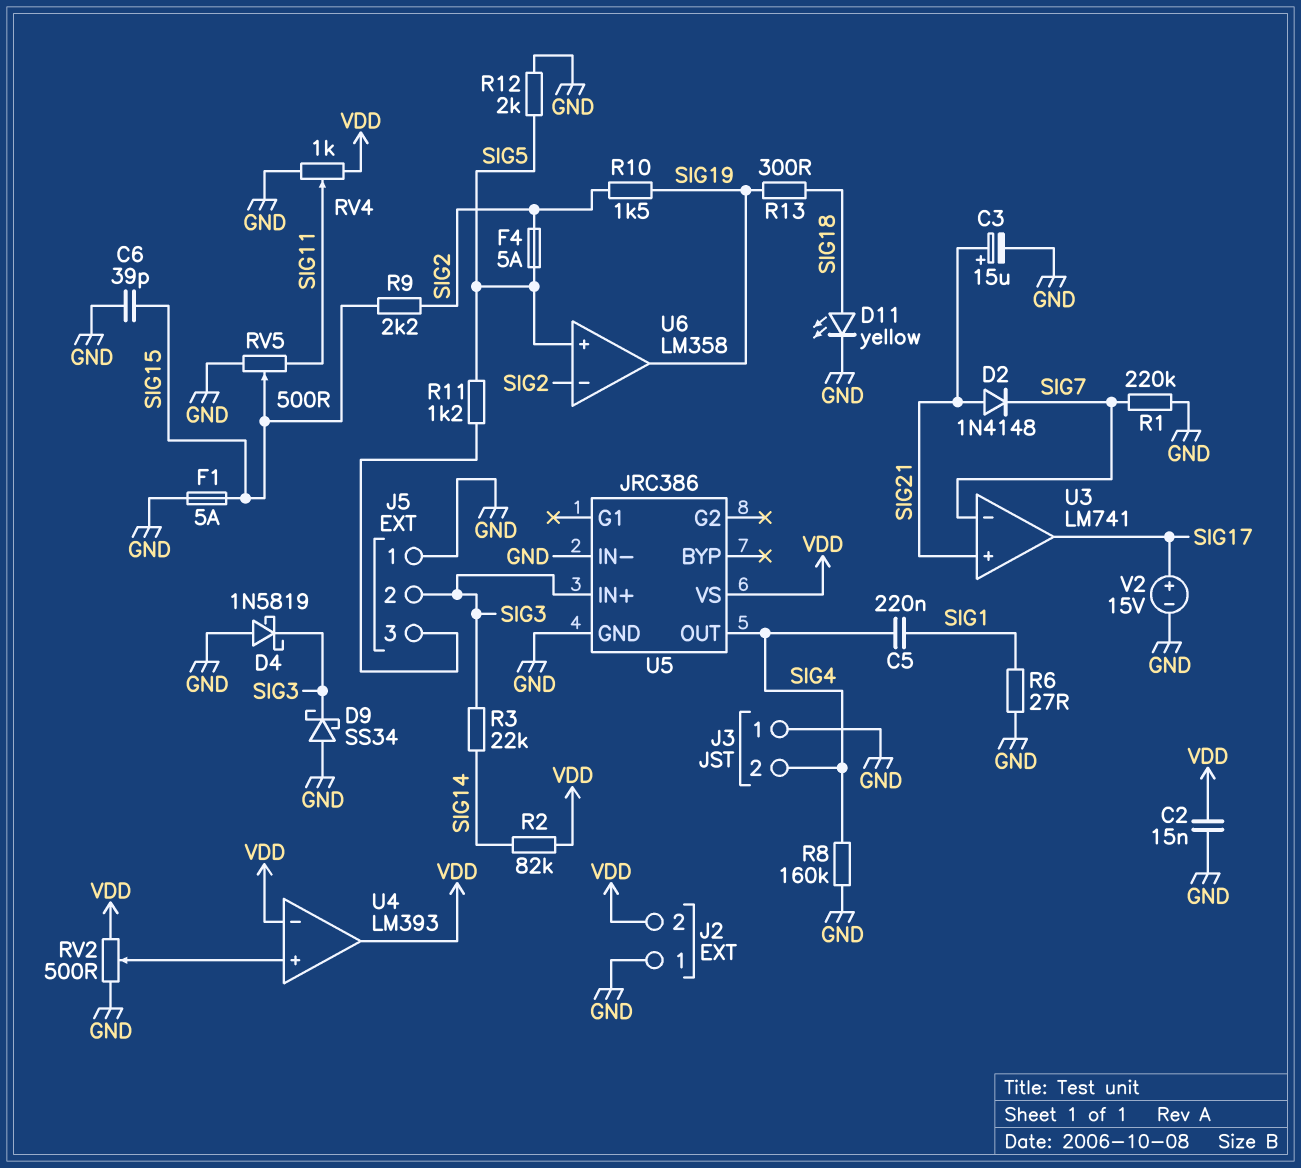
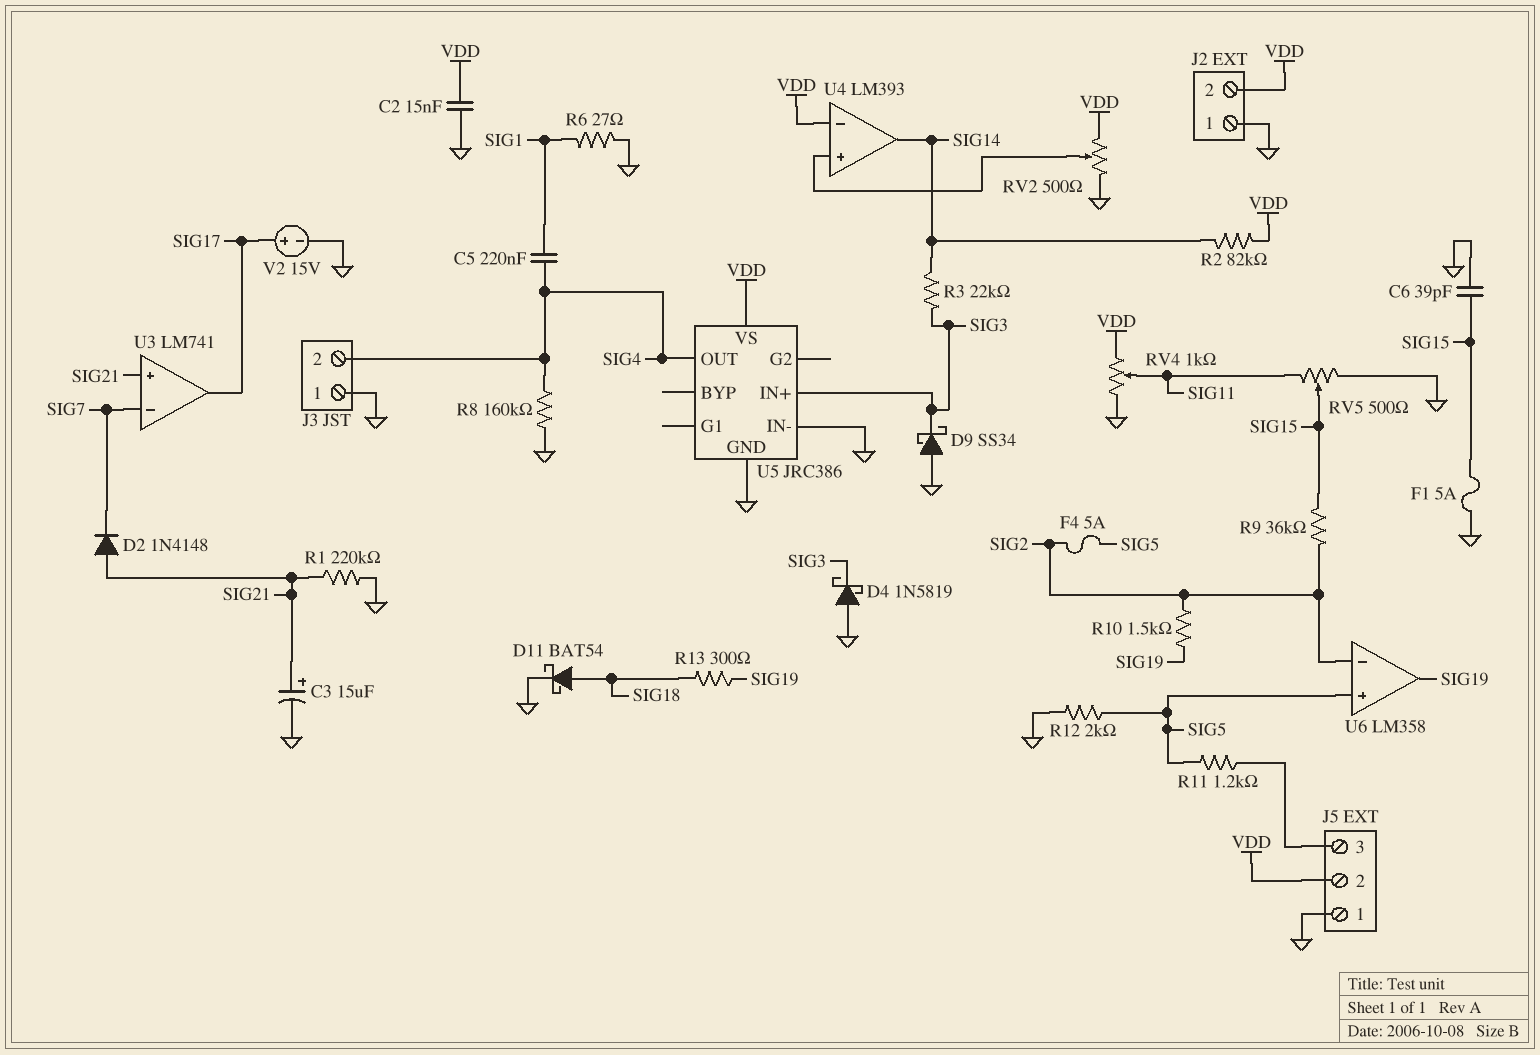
D11: LED yellow (A SIG18, K GND) -> schottky BAT54 (A SIG18, K GND)
J5 pin 2: SIG3 -> VDD
R1: 220k (GND, SIG7) -> 220k (GND, SIG21)
R9: 2.2k (SIG2, SIG15) -> 36k (SIG2, SIG15)
U4 pin out: VDD -> SIG14

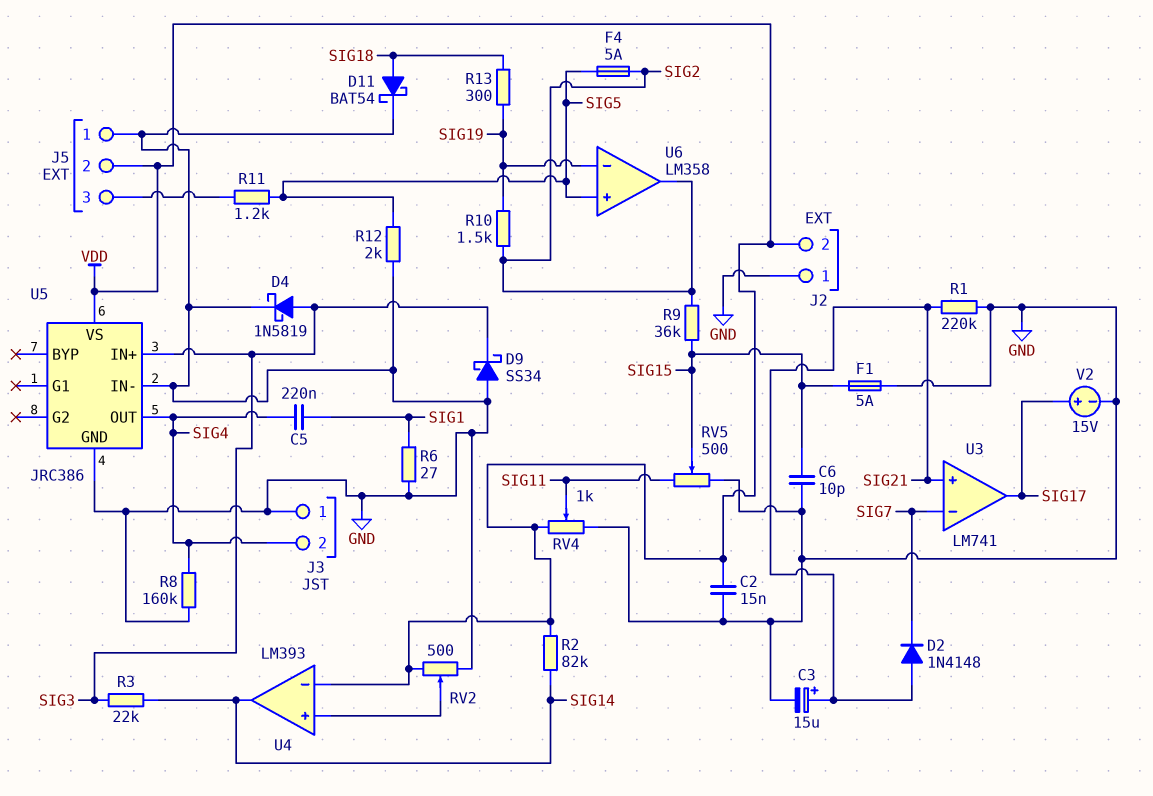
C6: 39pF (GND, SIG15) -> 10pF (GND, SIG15)
D4: schottky 1N5819 (A GND, K SIG3) -> schottky 1N5819 (A SIG3, K GND)
U6 pin in-: SIG2 -> SIG19
U6 pin out: SIG19 -> SIG2

